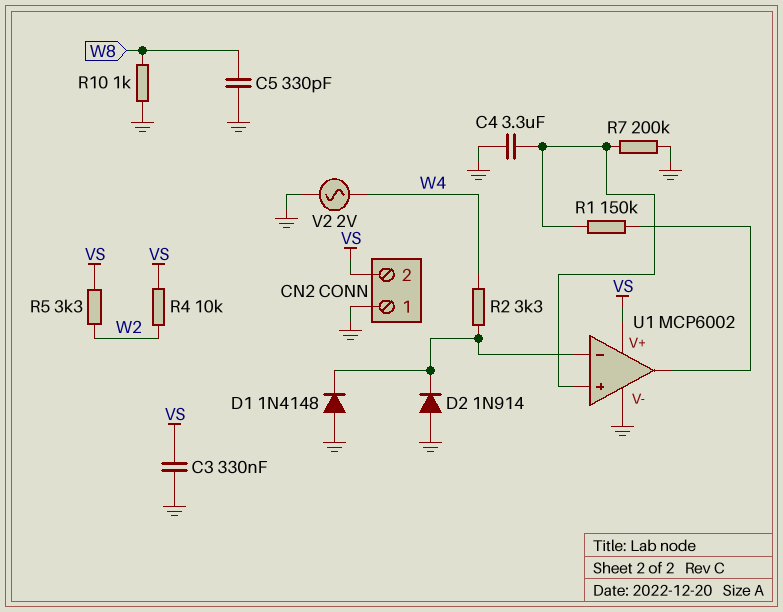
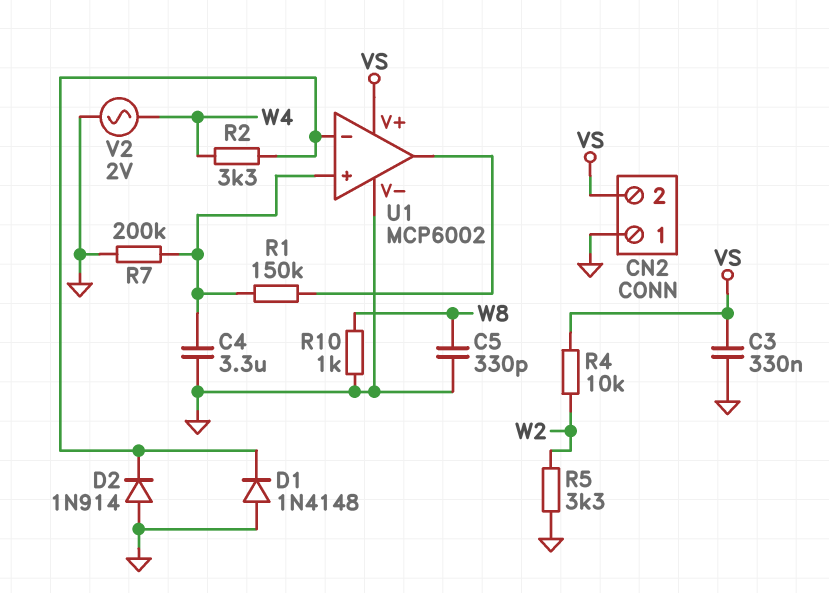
R5: 3.3k (VS, W2) -> 3.3k (GND, W2)

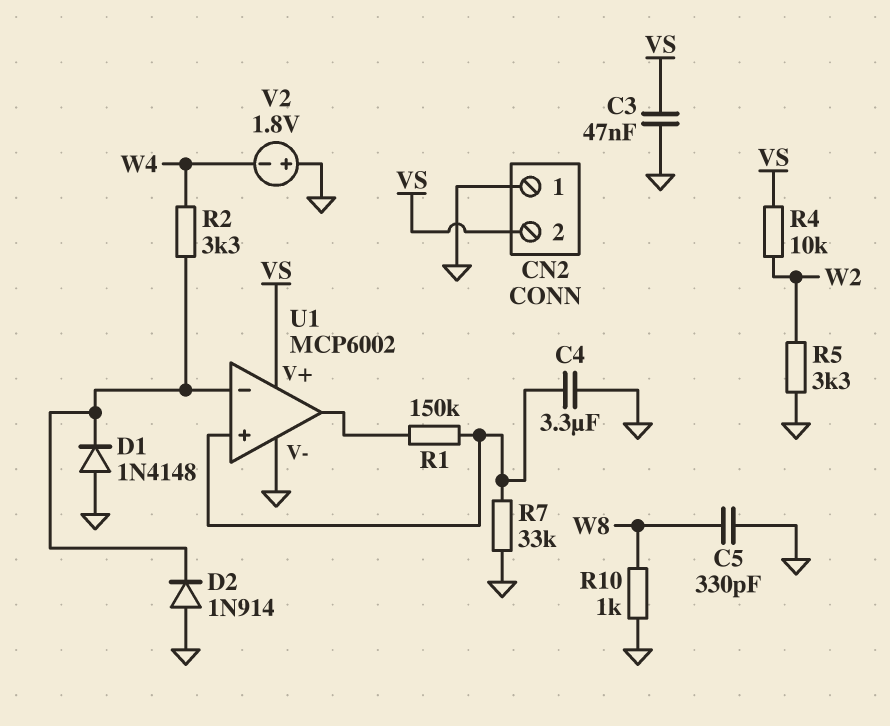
C3: 330nF (GND, VS) -> 47nF (GND, VS)
R7: 200k (GND, U1/in+) -> 33k (GND, U1/in+)
V2: AC 2V (GND, W4) -> 1.8V (plus GND, minus W4)

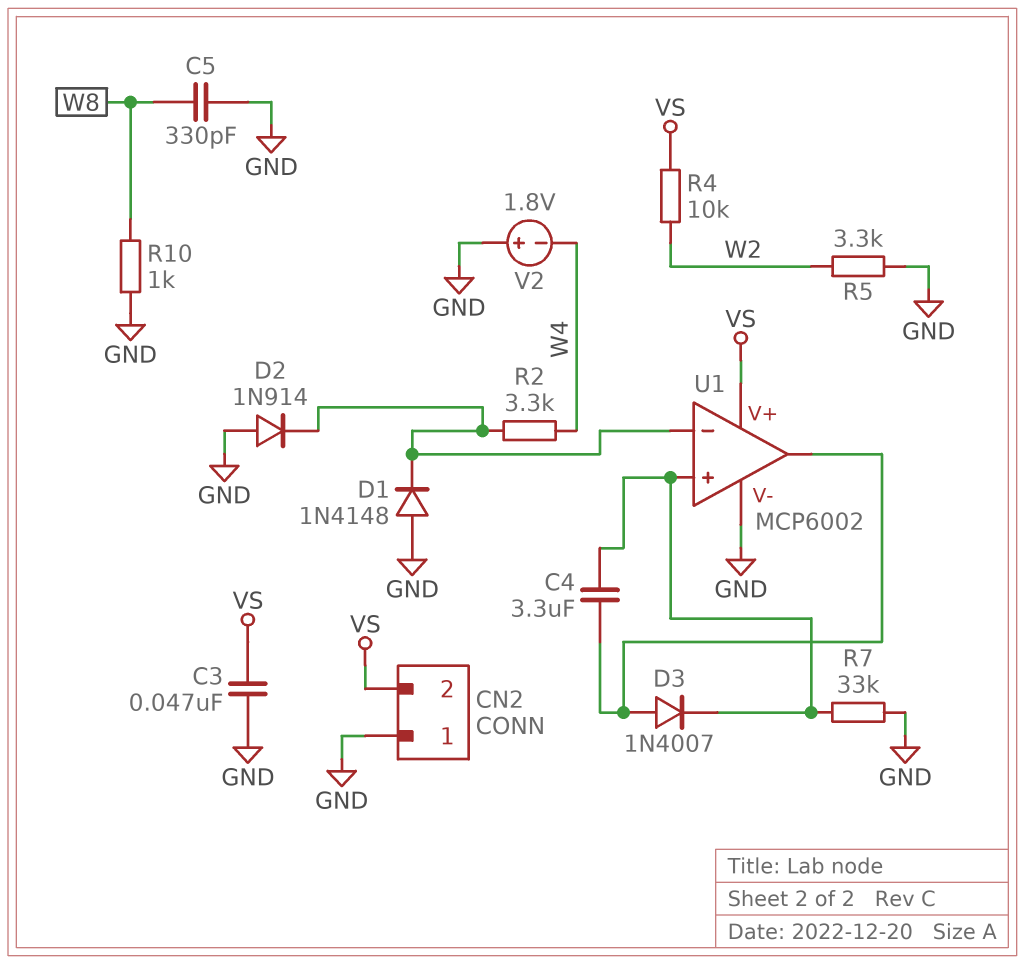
C4: 3.3uF (GND, U1/in+) -> 3.3uF (U1/in+, U1/out)
D3: none -> diode 1N4007 (A U1/out, K U1/in+)
R1: 150k (U1/in+, U1/out) -> none

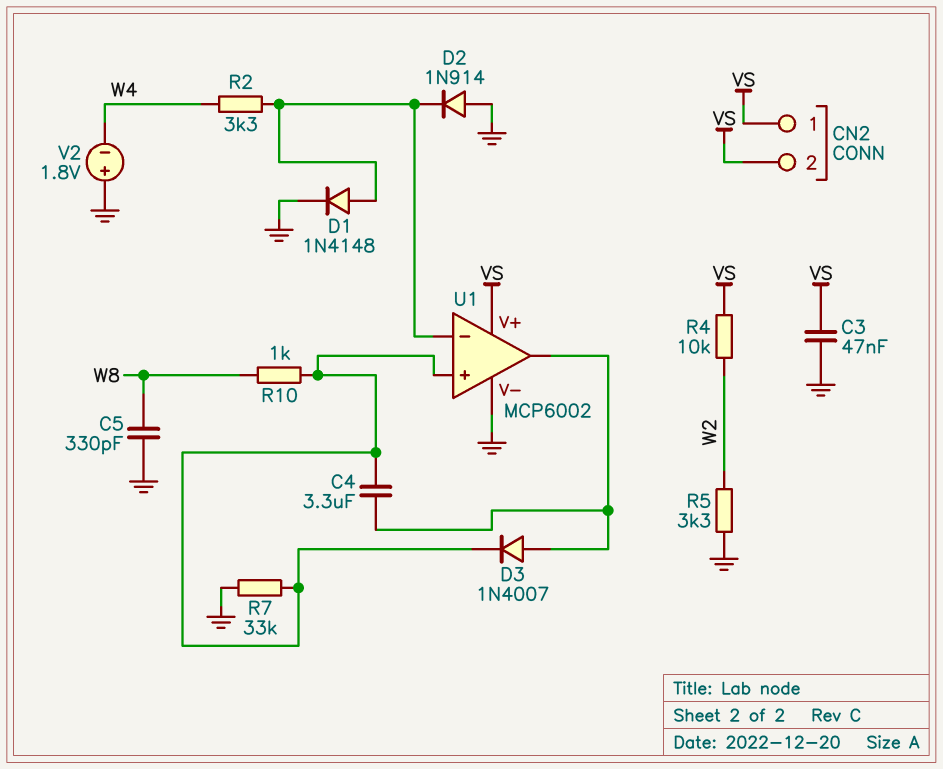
CN2 pin 1: GND -> VS
D1: diode 1N4148 (A GND, K U1/in-) -> diode 1N4148 (A U1/in-, K GND)
R10: 1k (GND, W8) -> 1k (U1/in+, W8)

